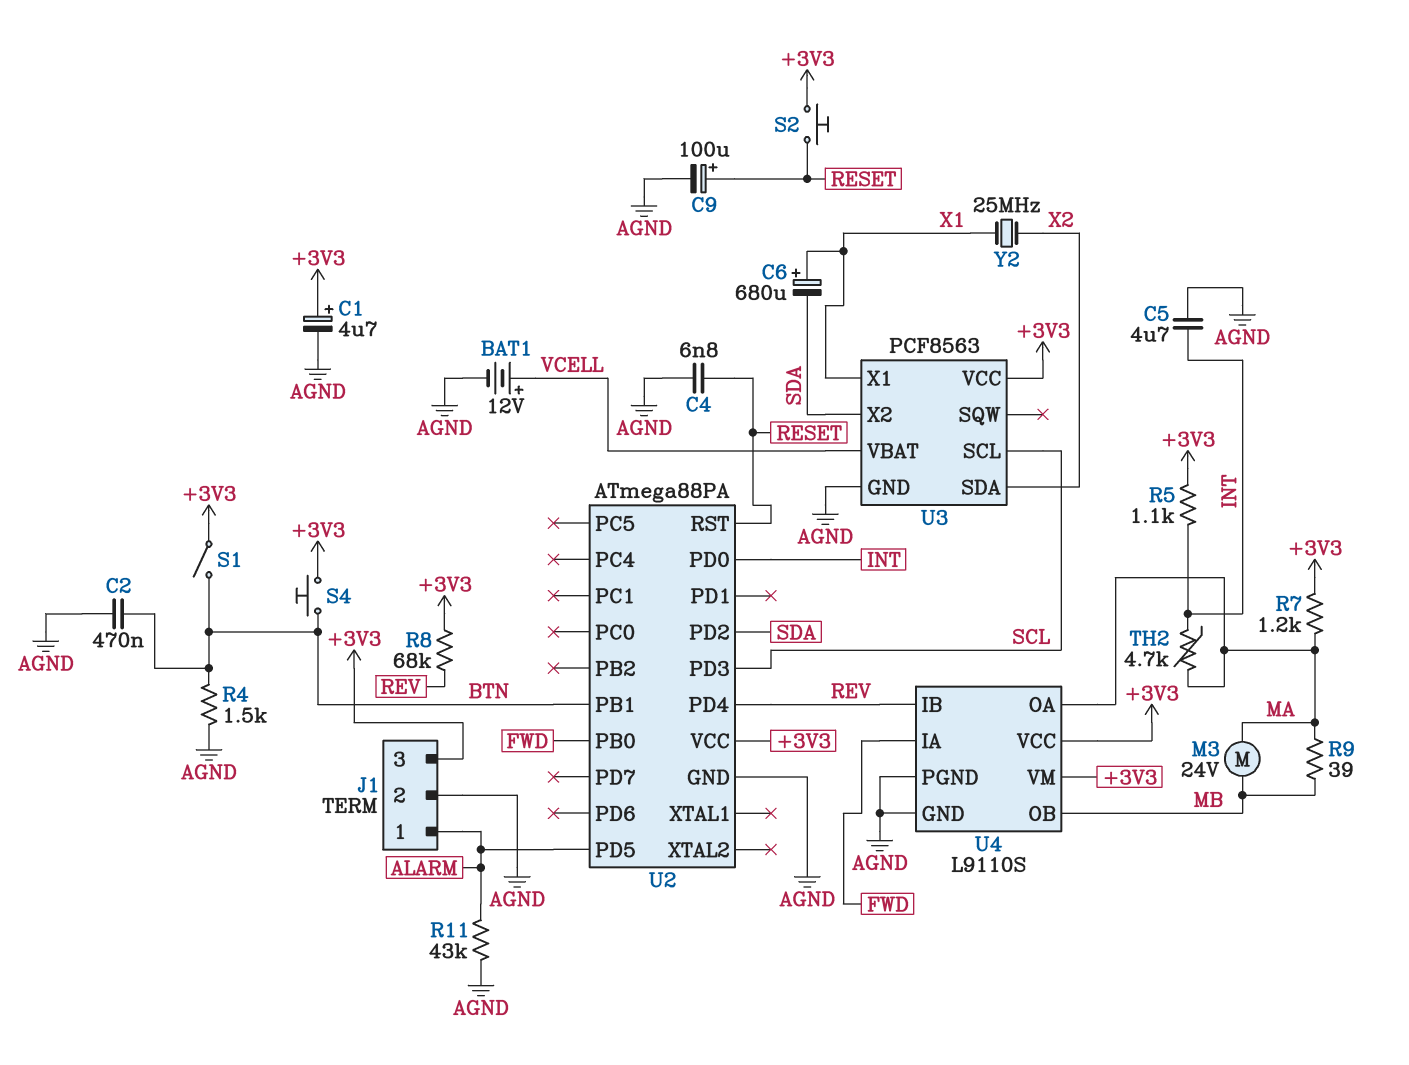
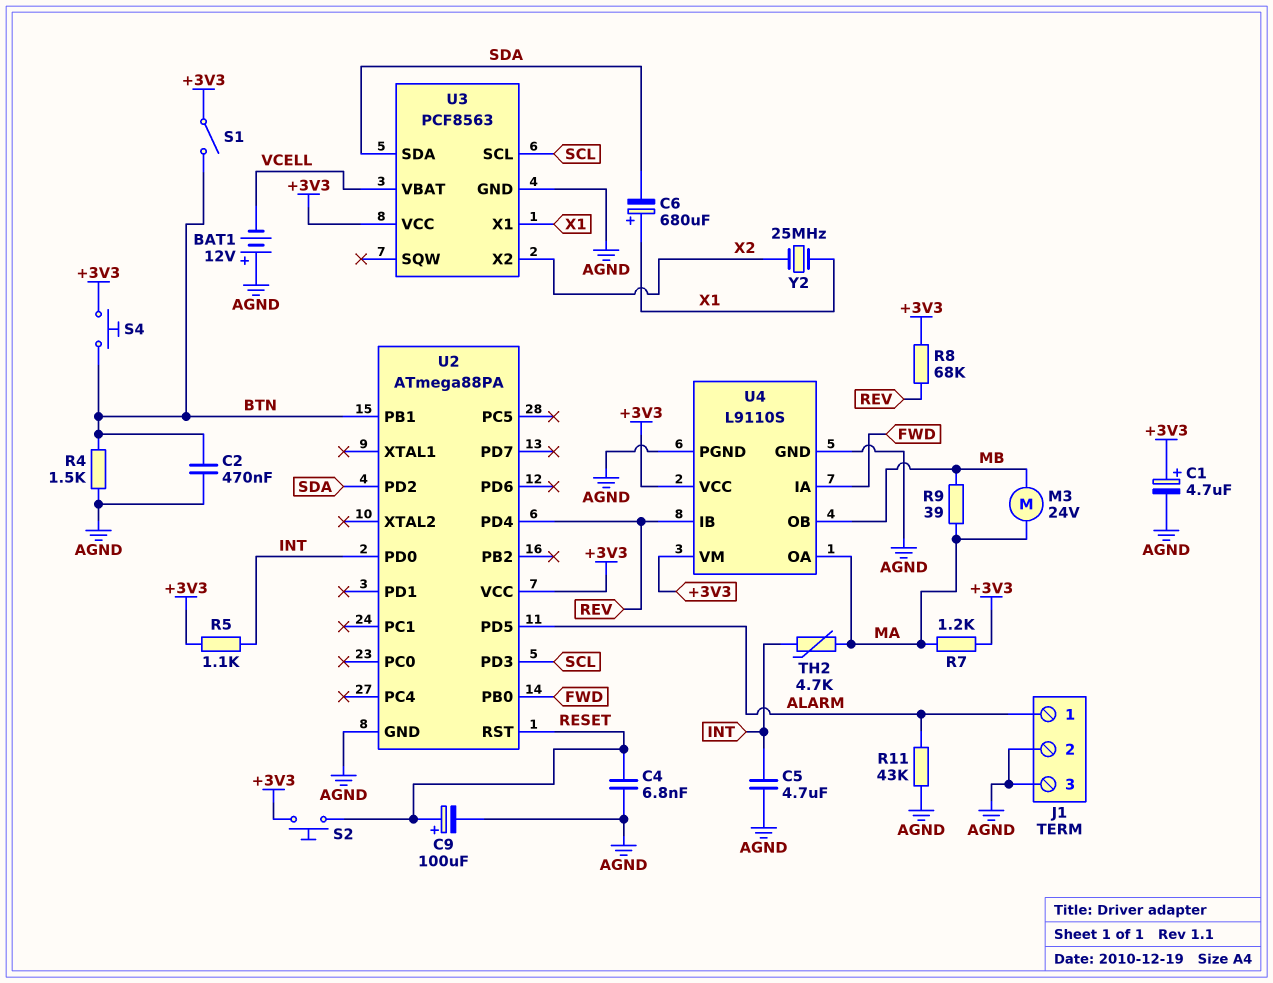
BAT1: 12V (plus VCELL, minus AGND) -> 12V (plus AGND, minus VCELL)
J1 pin 3: +3V3 -> AGND
U3 pin SDA: X2 -> SDA
U3 pin X2: SDA -> X2

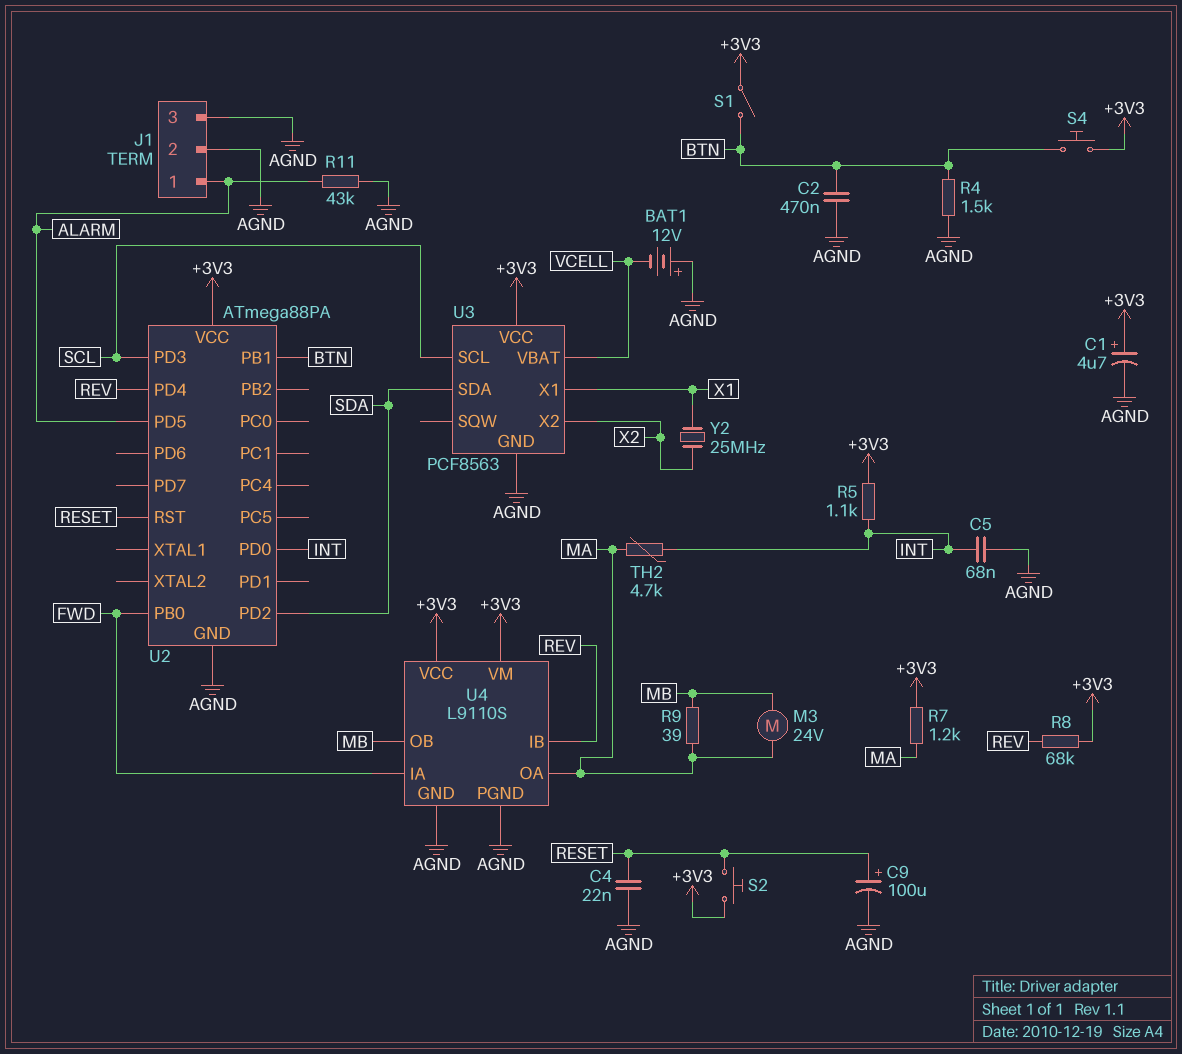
C4: 6.8nF (AGND, RESET) -> 22nF (AGND, RESET)
C5: 4.7uF (AGND, INT) -> 68nF (AGND, INT)
C6: 680uF (plus X1, minus SDA) -> none

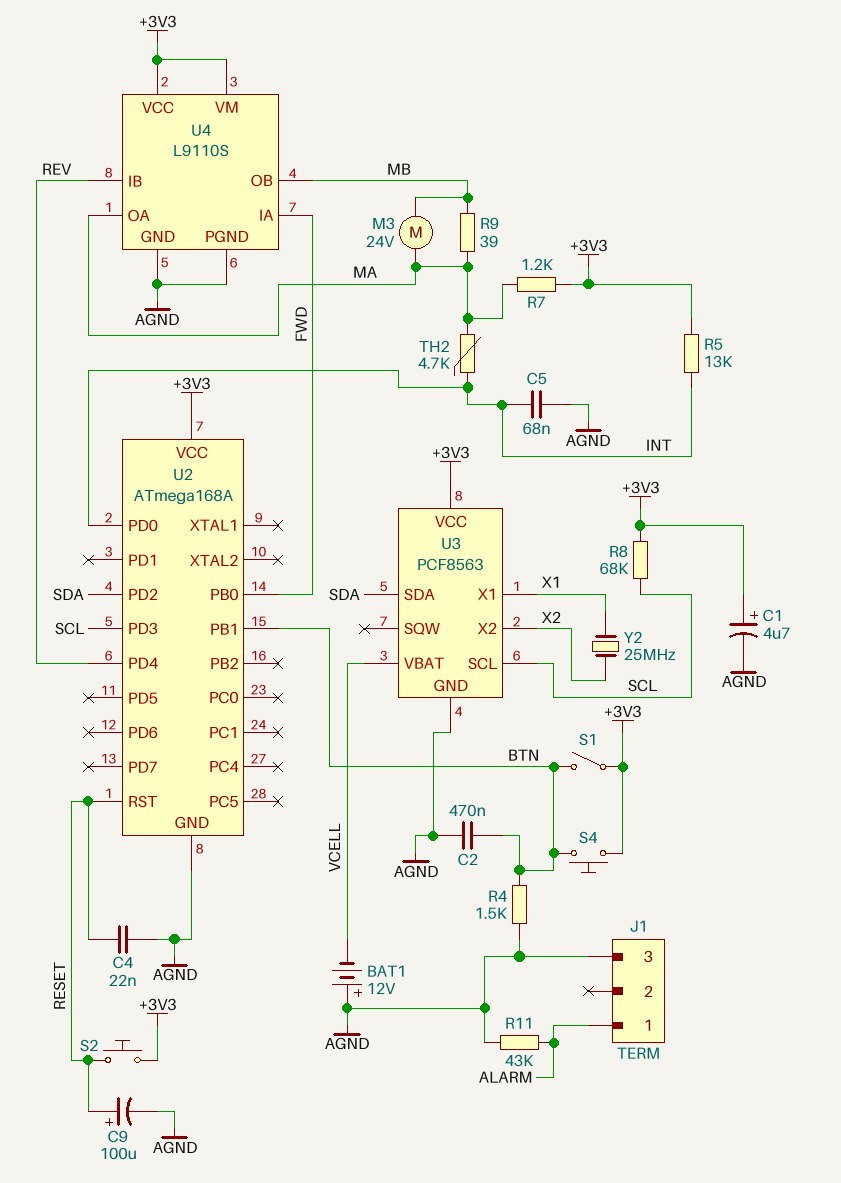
J1 pin 2: AGND -> none
R5: 1.1k (+3V3, INT) -> 13k (+3V3, INT)
R8: 68k (+3V3, REV) -> 68k (+3V3, SCL)
U2: ATmega88PA -> ATmega168A
U2 pin PD5: ALARM -> none

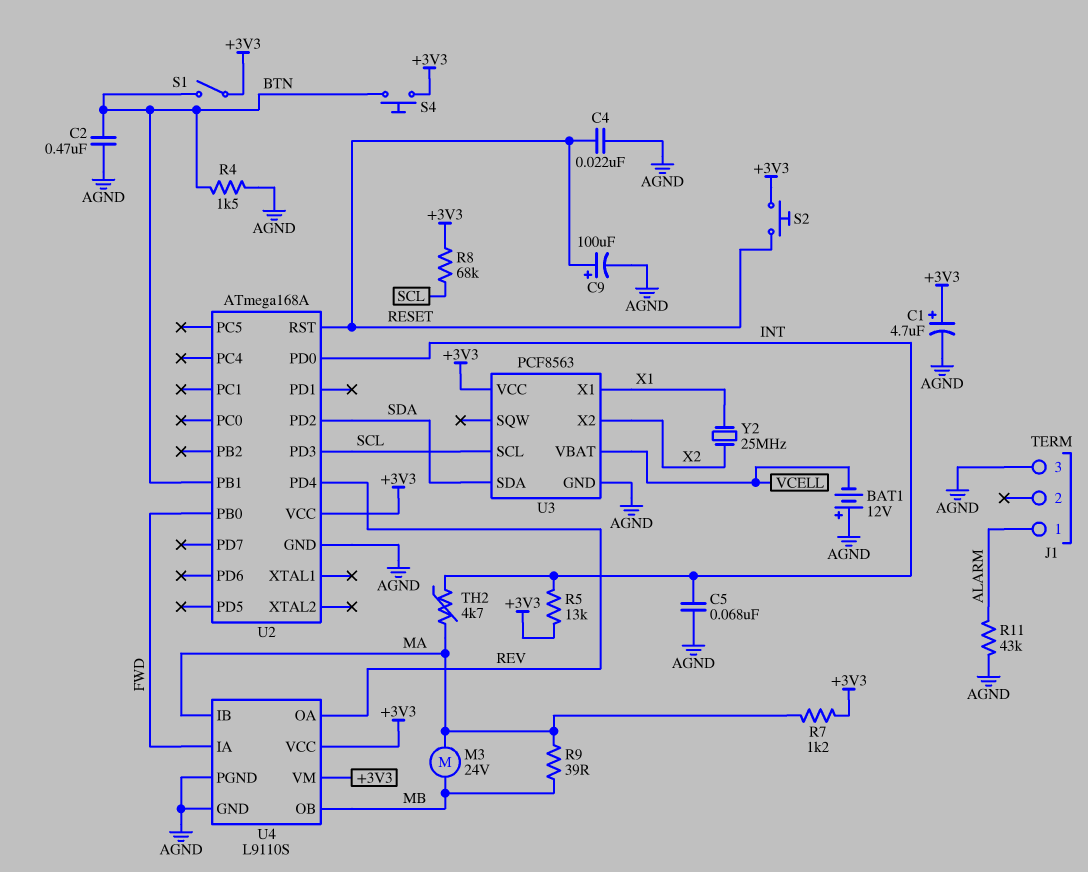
U4 pin IB: REV -> MA
U4 pin OA: MA -> REV

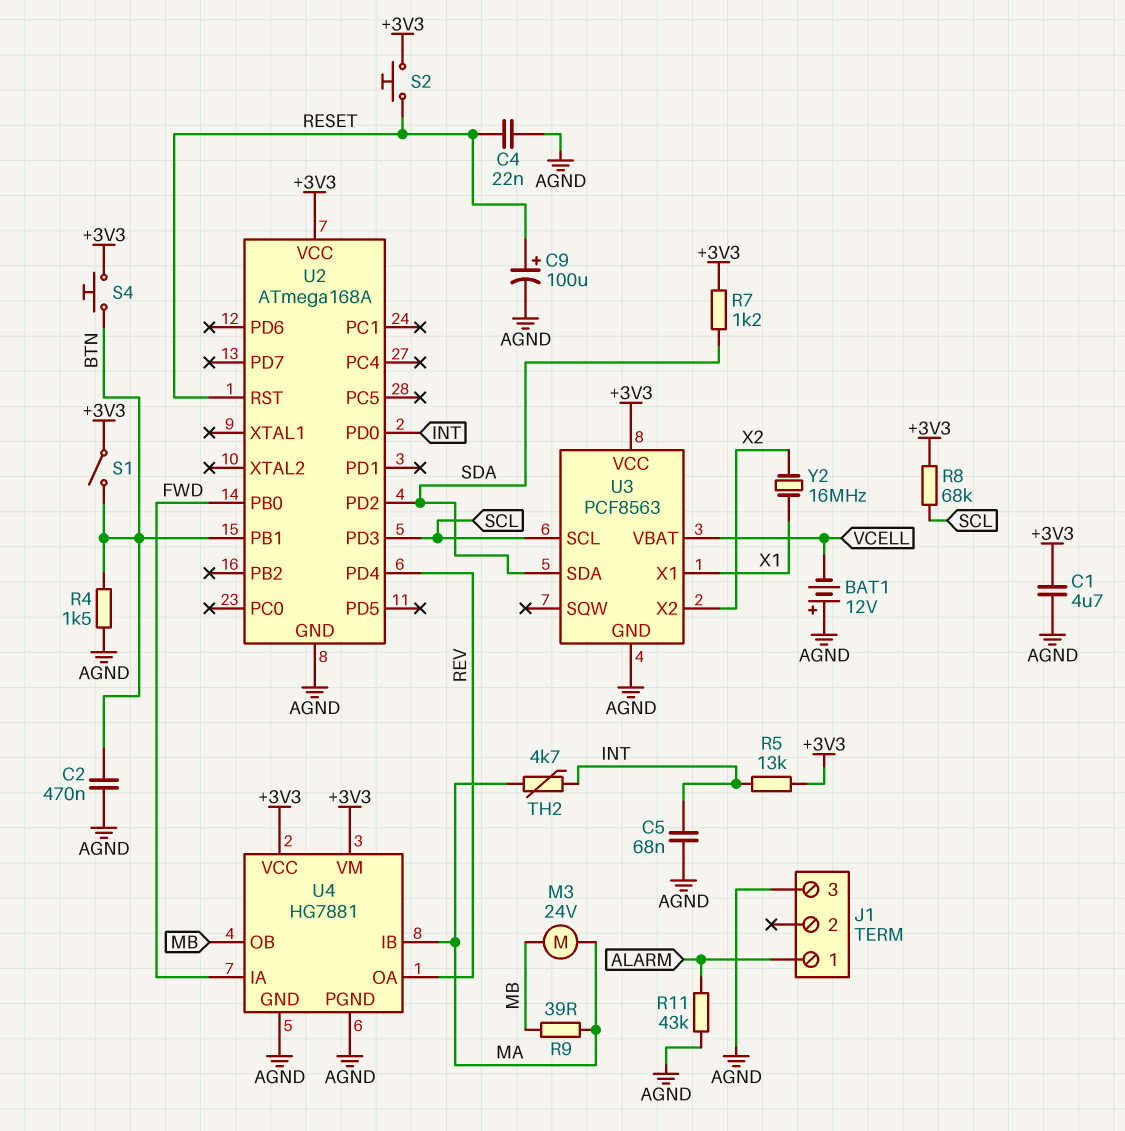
C1: 4.7uF (plus +3V3, minus AGND) -> 4.7uF (+3V3, AGND)
R7: 1.2k (+3V3, MA) -> 1.2k (+3V3, SDA)
U4: L9110S -> HG7881
Y2: 25MHz (X1, X2) -> 16MHz (X1, X2)

